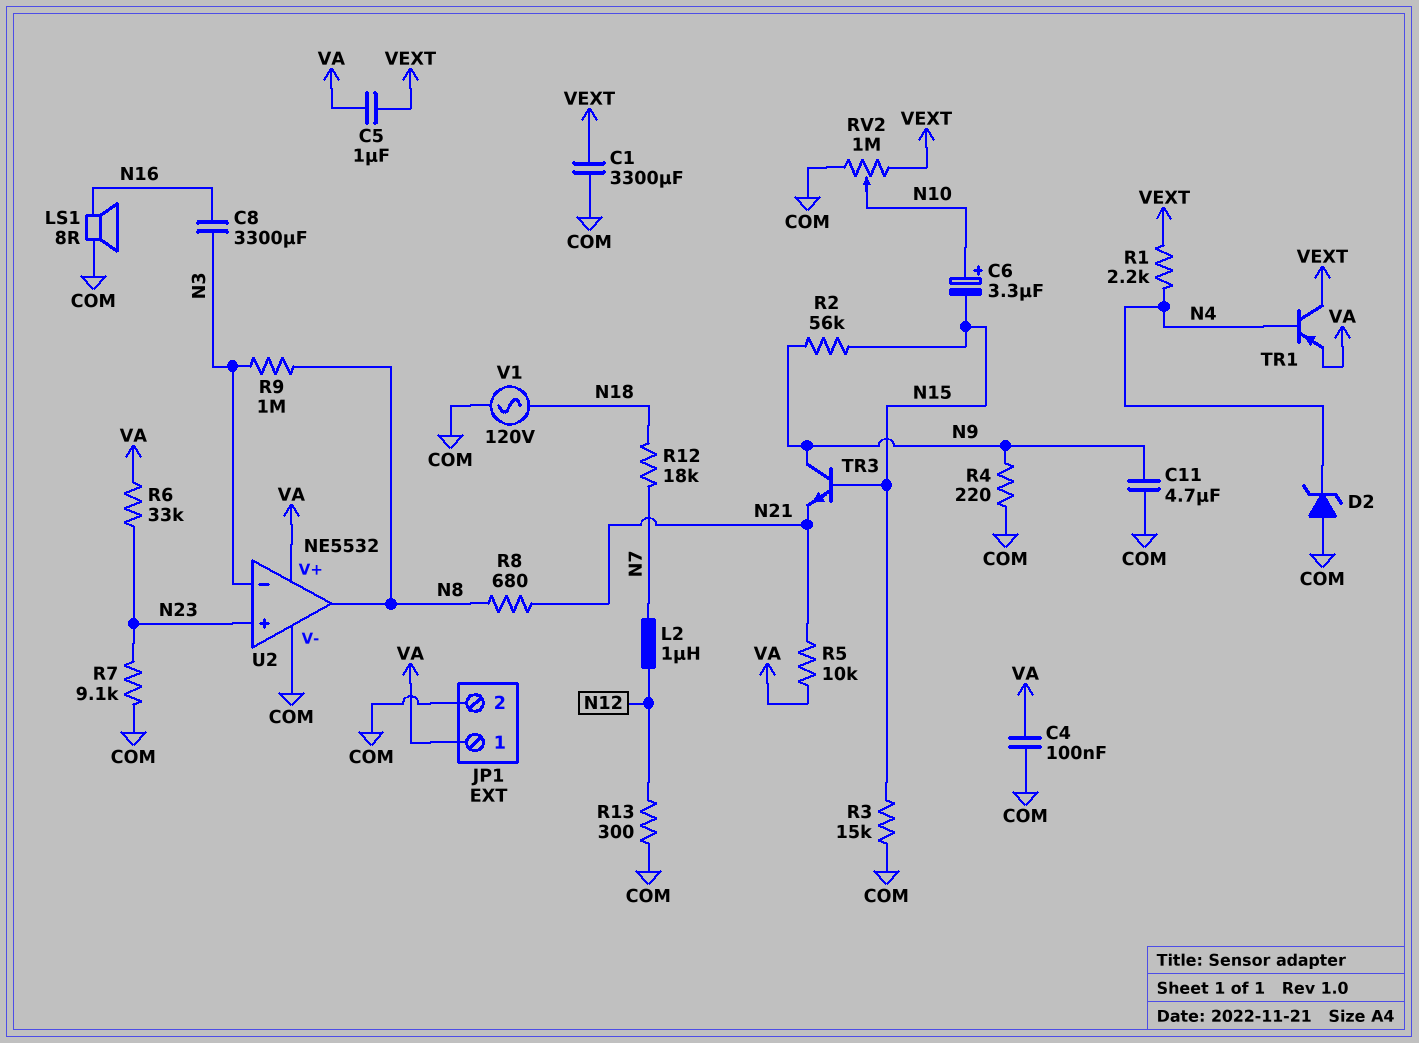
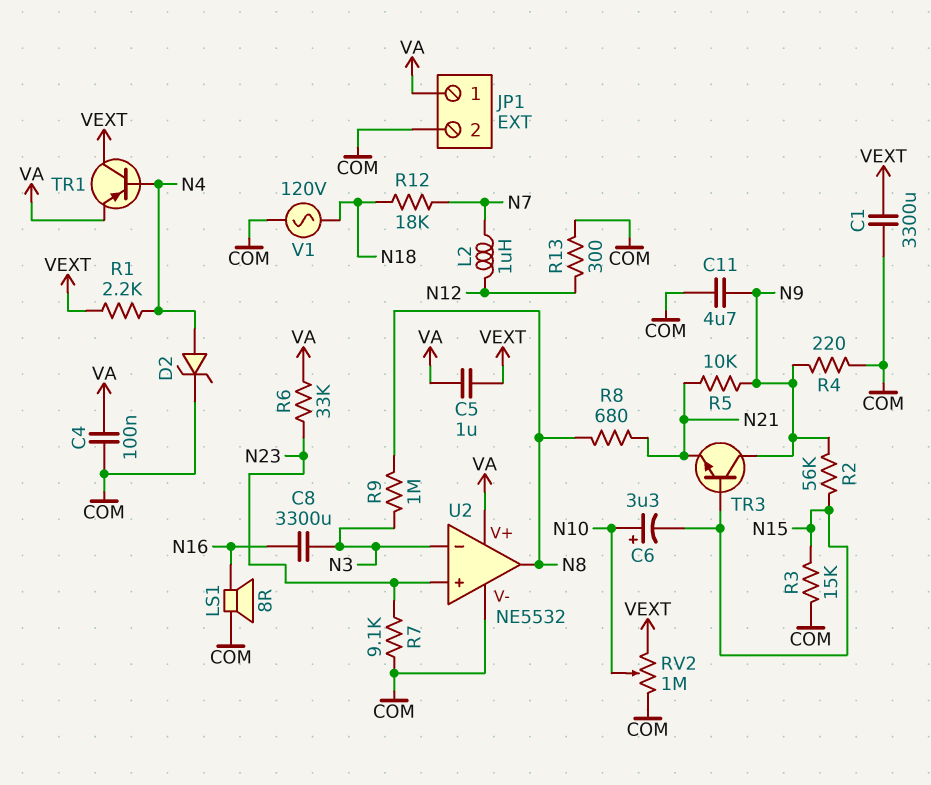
D2: zener (A COM, K N4) -> zener (A N4, K COM)
R5: 10k (N21, VA) -> 10k (N9, N21)

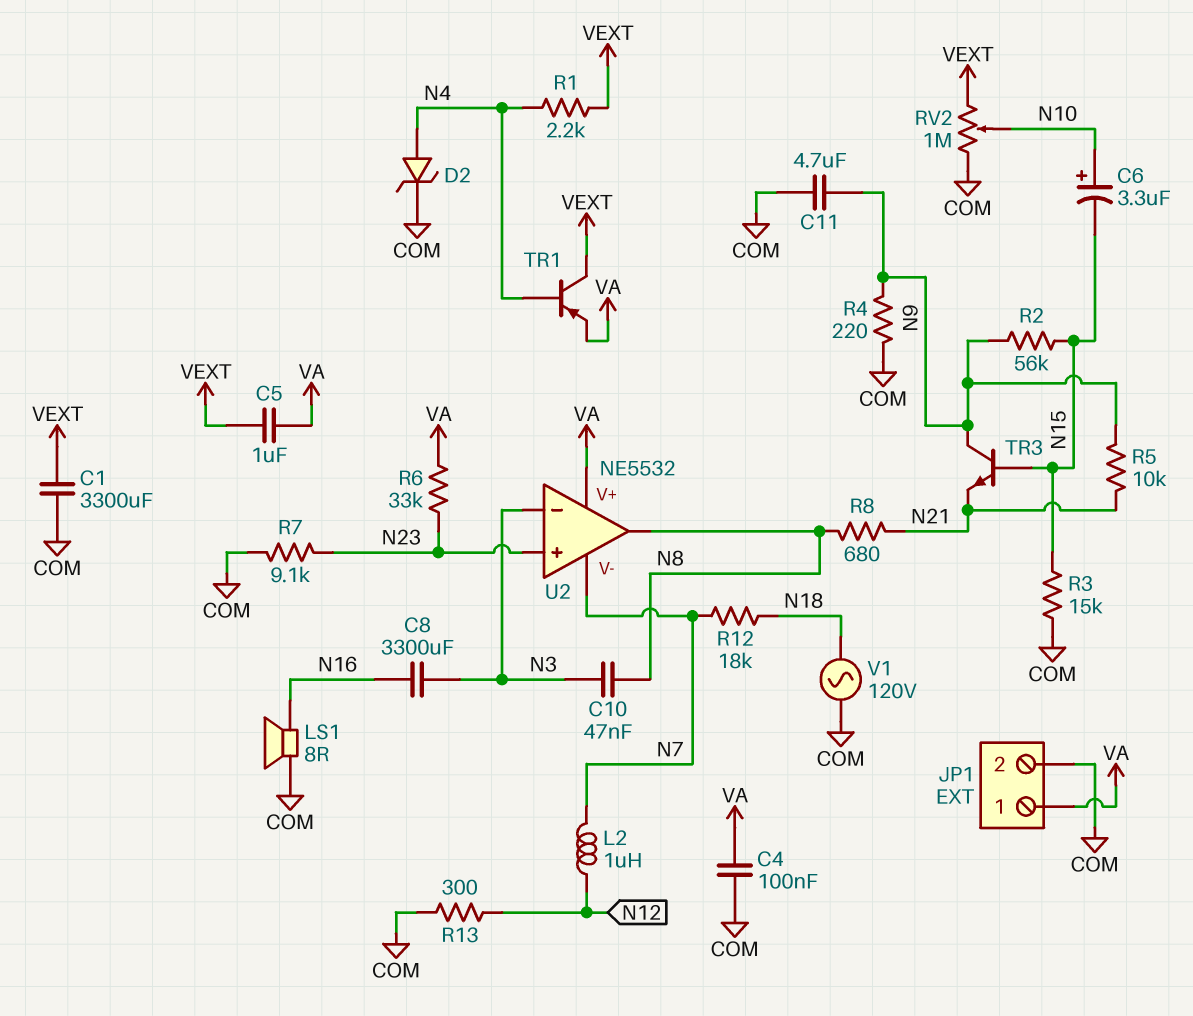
C10: none -> 47nF (N3, N8)
R9: 1M (N3, N8) -> none
U2 pin V-: COM -> N7

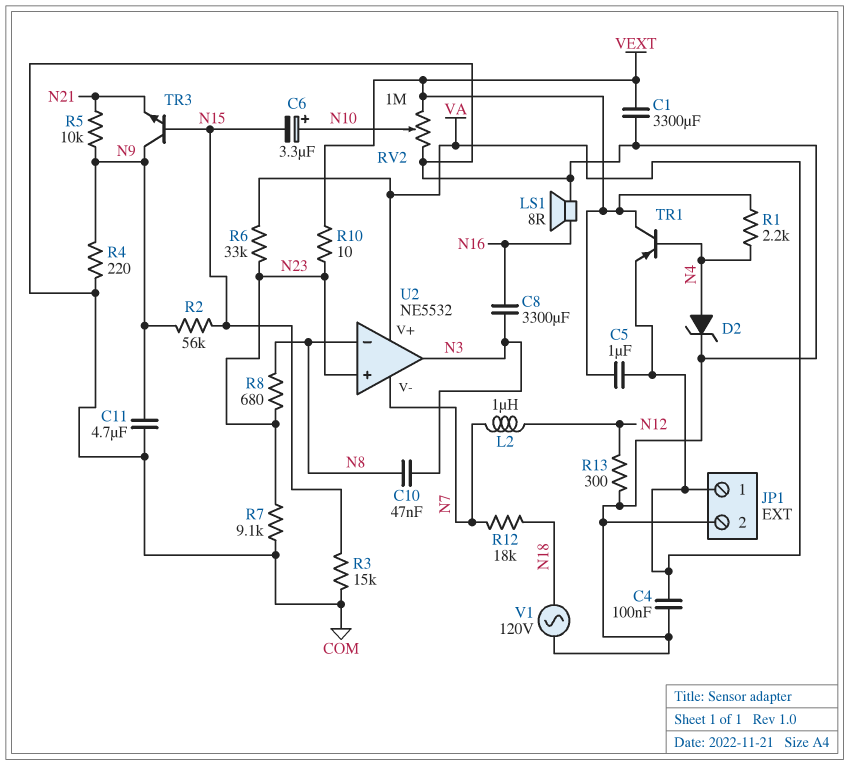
R8: 680 (N8, N21) -> 680 (N8, N23)
R10: none -> 10 (N23, VEXT)
U2 pin in-: N3 -> N8
U2 pin out: N8 -> N3

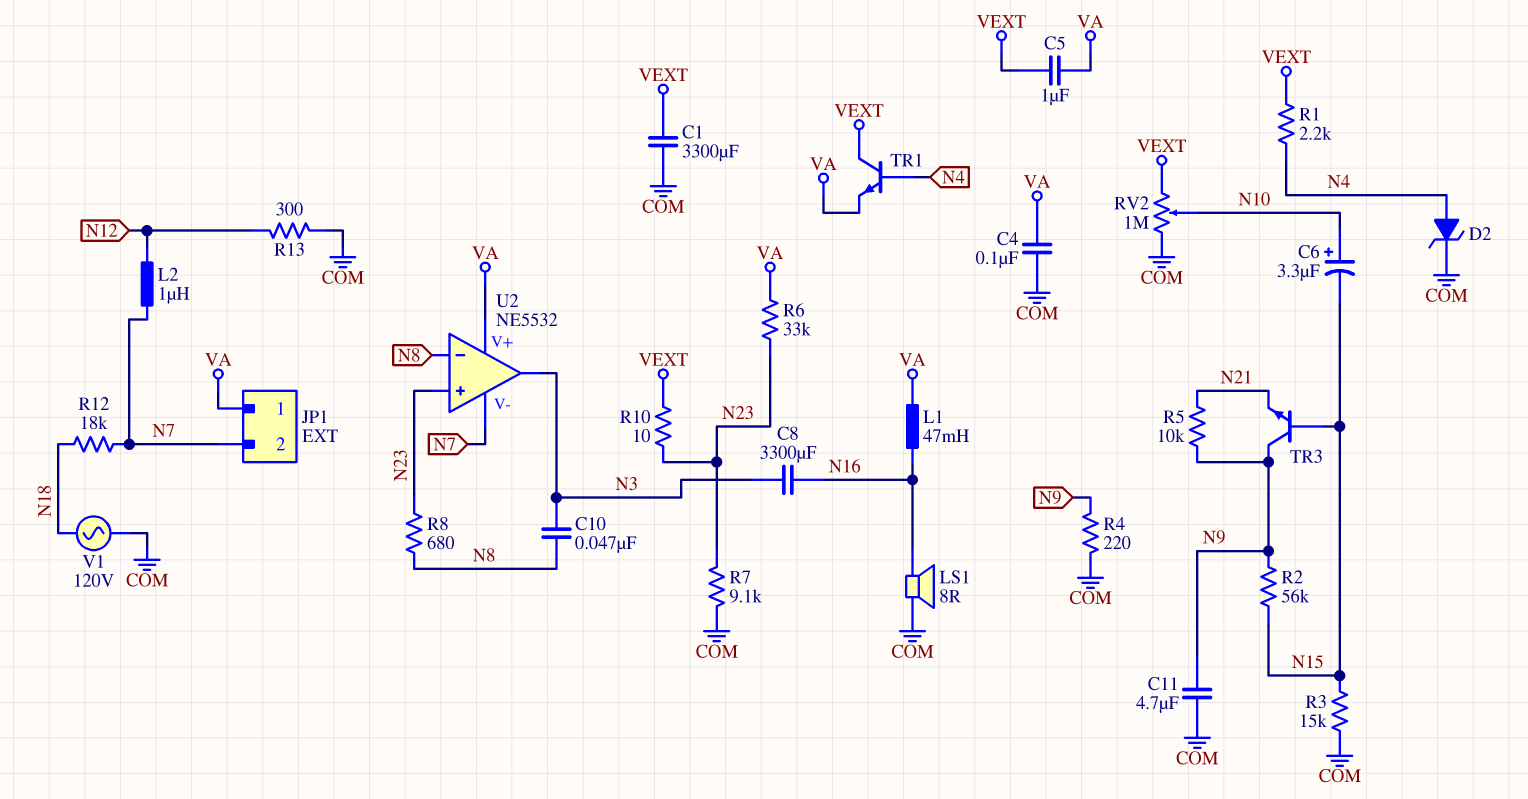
JP1 pin 2: COM -> N7
L1: none -> 47mH (N16, VA)
TR1: PNP (B N4, C VEXT, E VA) -> NPN (B N4, C VEXT, E VA)

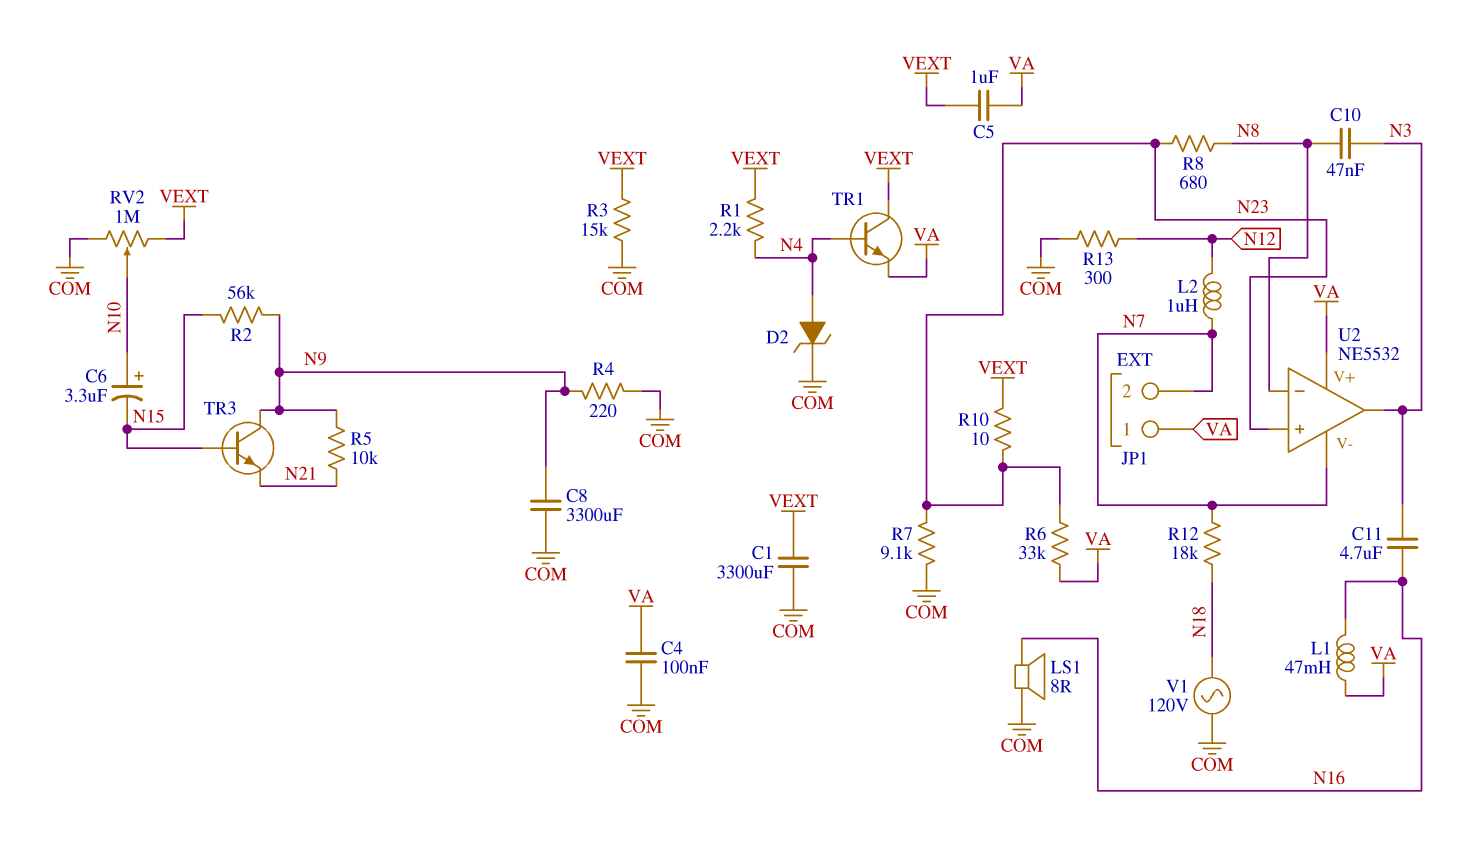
C8: 3300uF (N3, N16) -> 3300uF (COM, N9)
C11: 4.7uF (COM, N9) -> 4.7uF (N3, N16)
R3: 15k (COM, N15) -> 15k (COM, VEXT)

